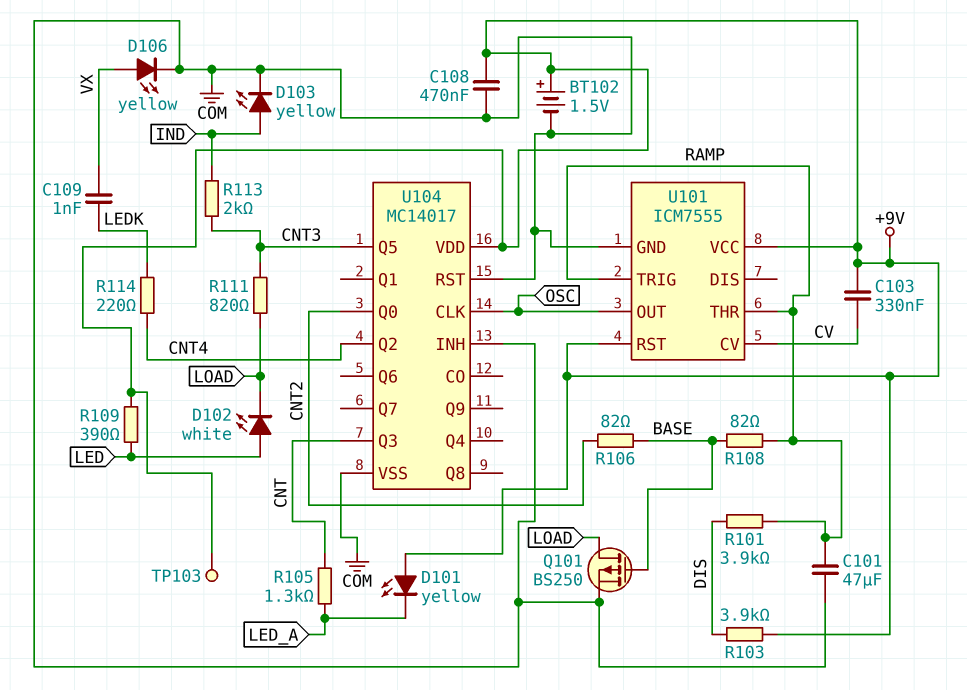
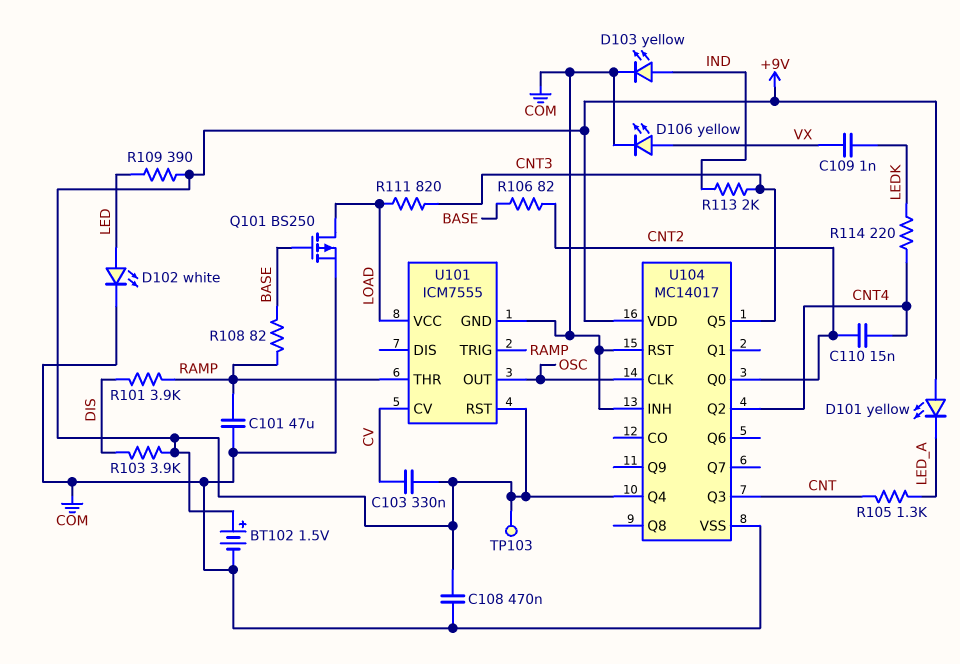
C110: none -> 15nF (CNT2, CNT4)
D102: LED white (A LED, K LOAD) -> LED white (A LED, K COM)
U101 pin VCC: +9V -> LOAD
U104 pin Q4: none -> +9V

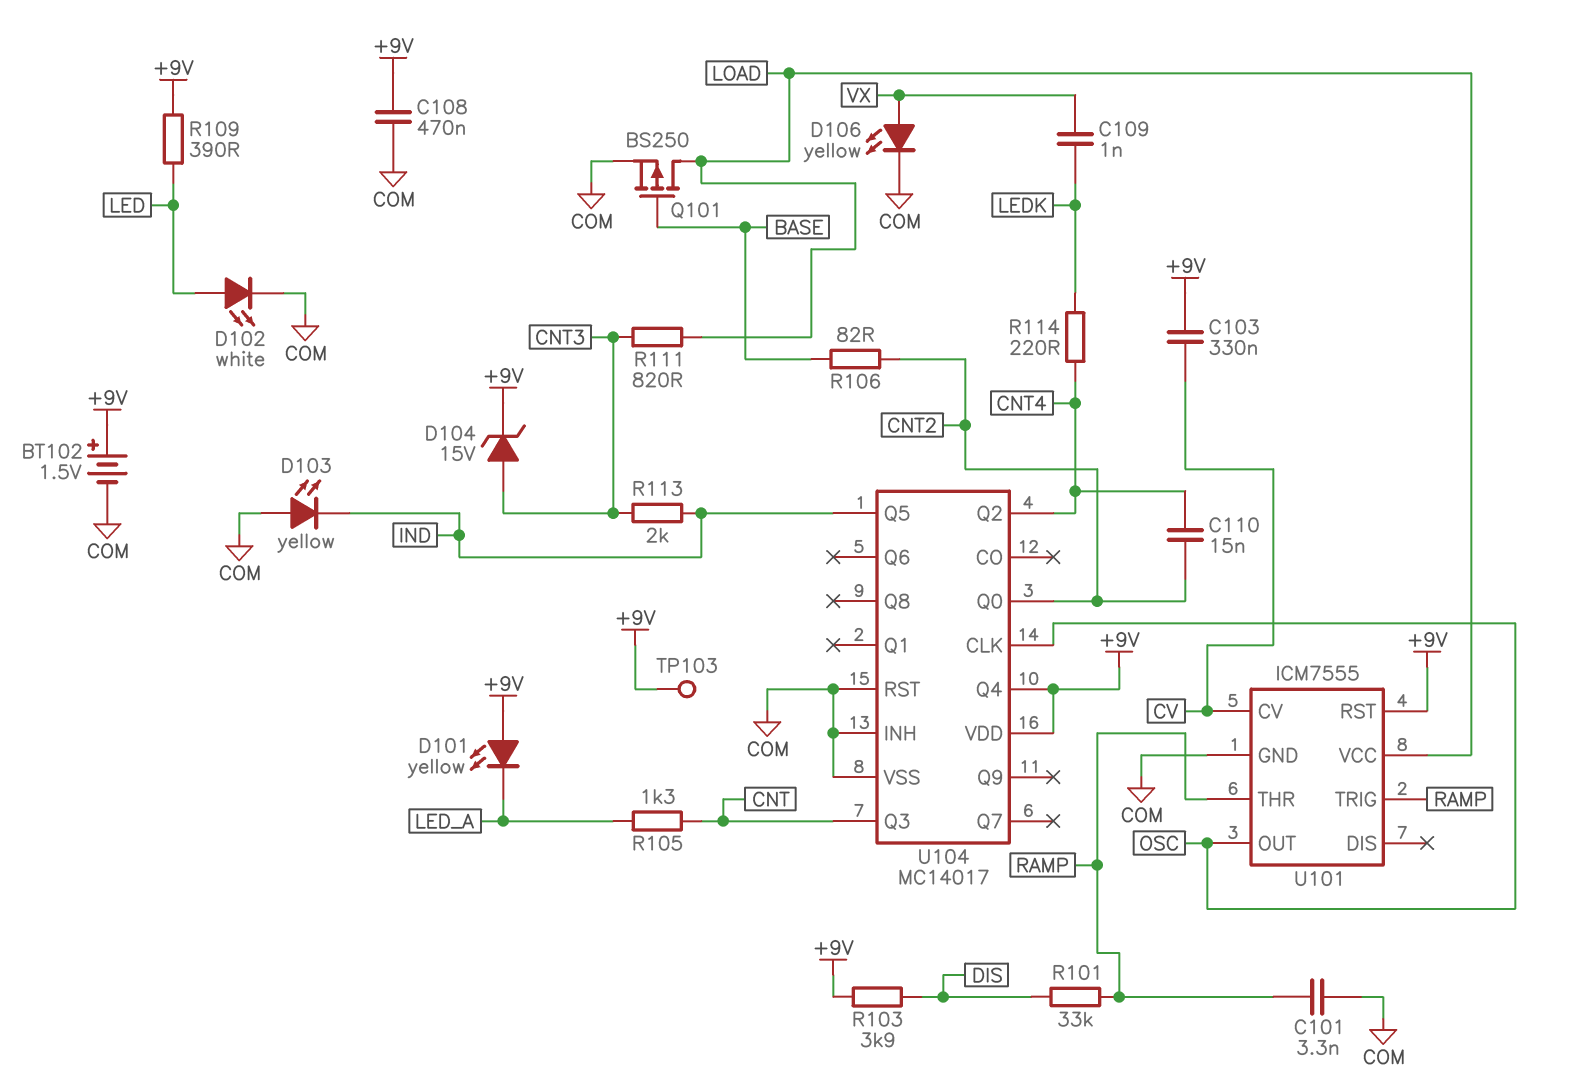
C101: 47uF (COM, RAMP) -> 3.3nF (COM, RAMP)
D103: LED yellow (A IND, K COM) -> LED yellow (A COM, K IND)
D104: none -> zener 15V (A CNT3, K +9V)
R101: 3.9k (DIS, RAMP) -> 33k (DIS, RAMP)
R108: 82 (BASE, RAMP) -> none
U104 pin Q5: CNT3 -> IND

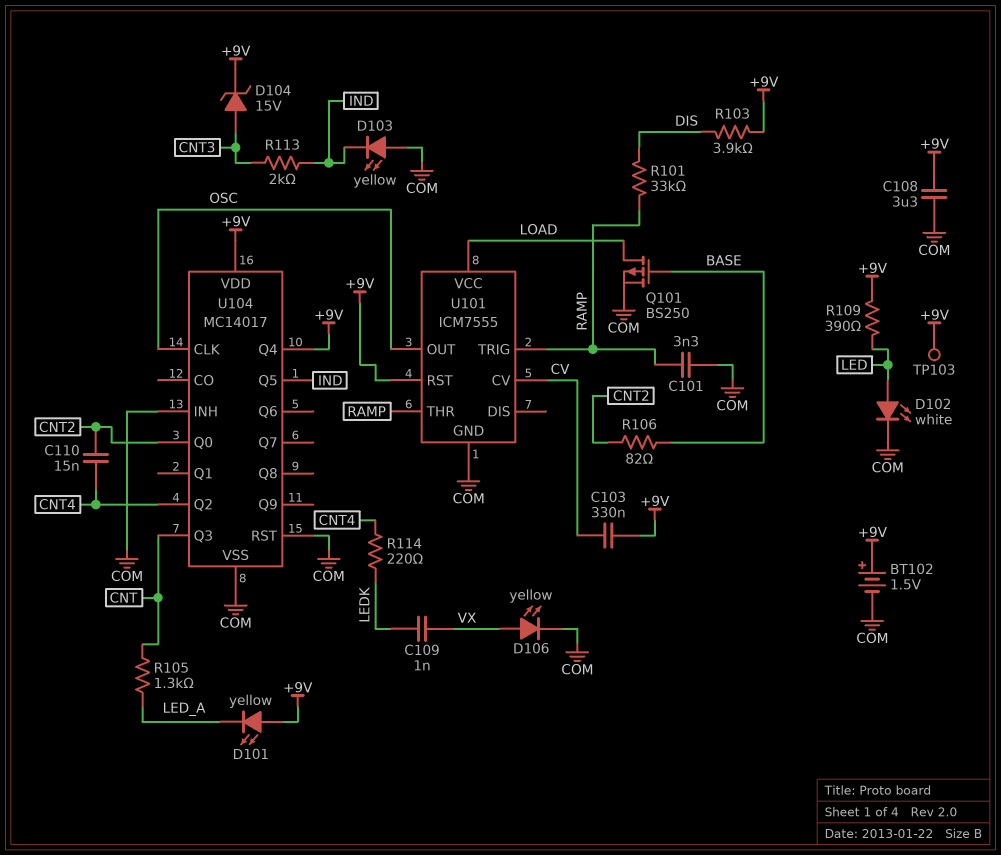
C108: 470nF (+9V, COM) -> 3.3uF (+9V, COM)
R111: 820 (CNT3, LOAD) -> none

